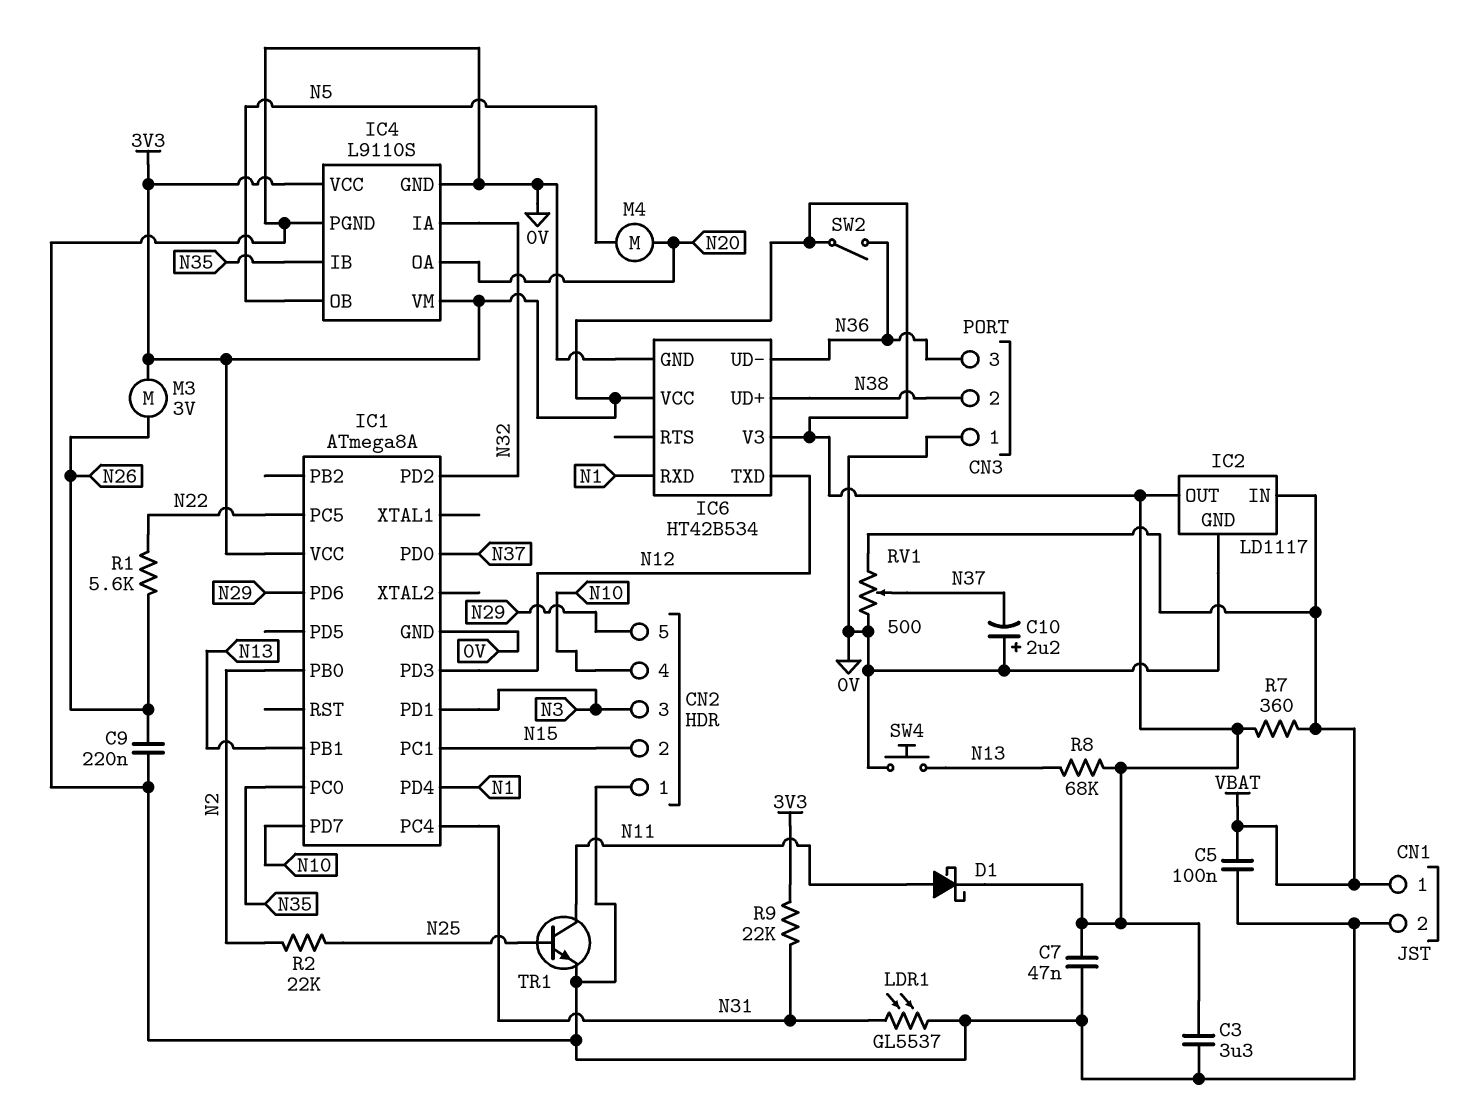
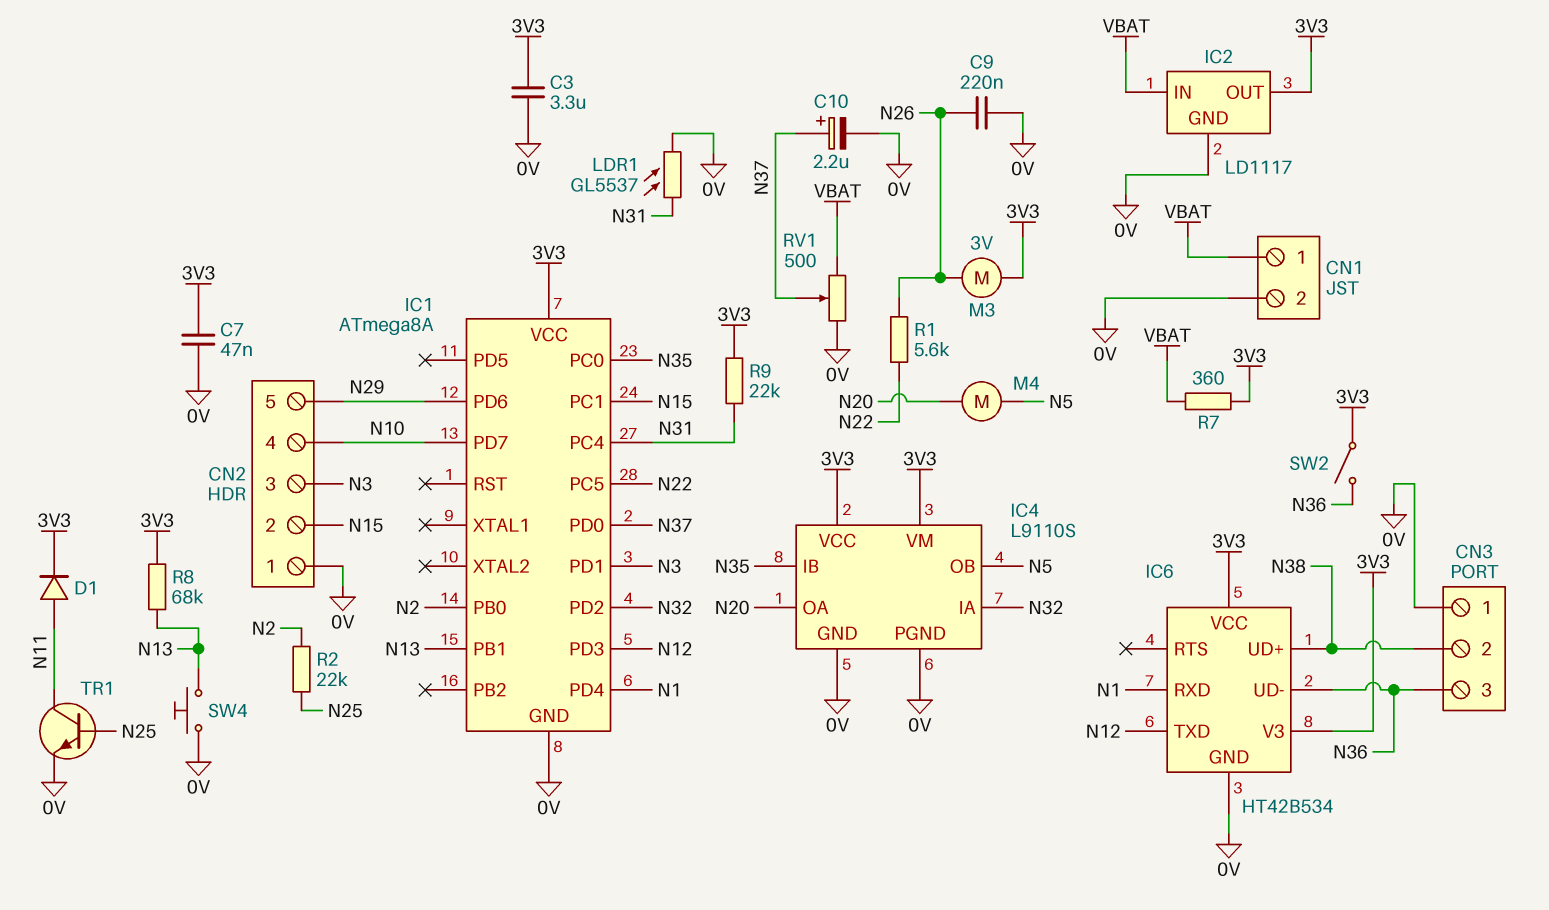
C5: 100nF (0V, VBAT) -> none
C10: 2.2uF (plus 0V, minus N37) -> 2.2uF (plus N37, minus 0V)
D1: schottky (A N11, K 3V3) -> diode (A N11, K 3V3)

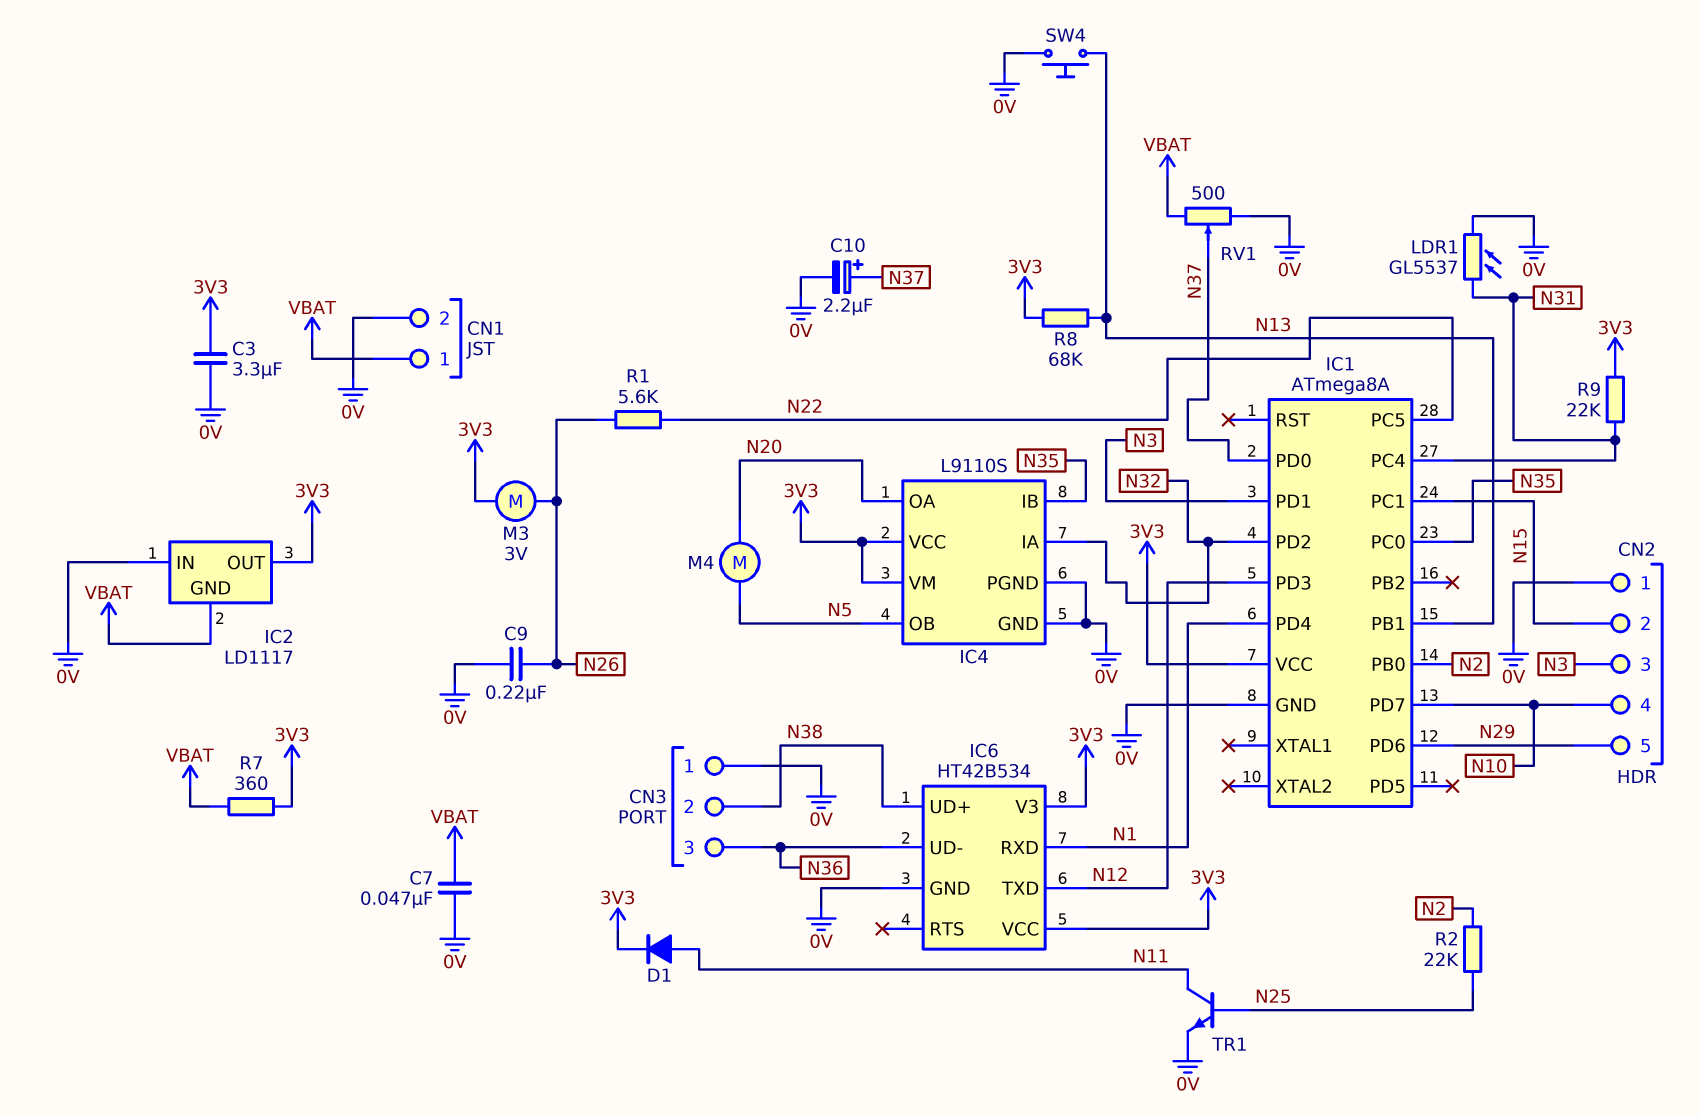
C7: 47nF (0V, 3V3) -> 47nF (0V, VBAT)
IC2 pin GND: 0V -> VBAT
IC2 pin IN: VBAT -> 0V
SW2: switch (3V3, N36) -> none

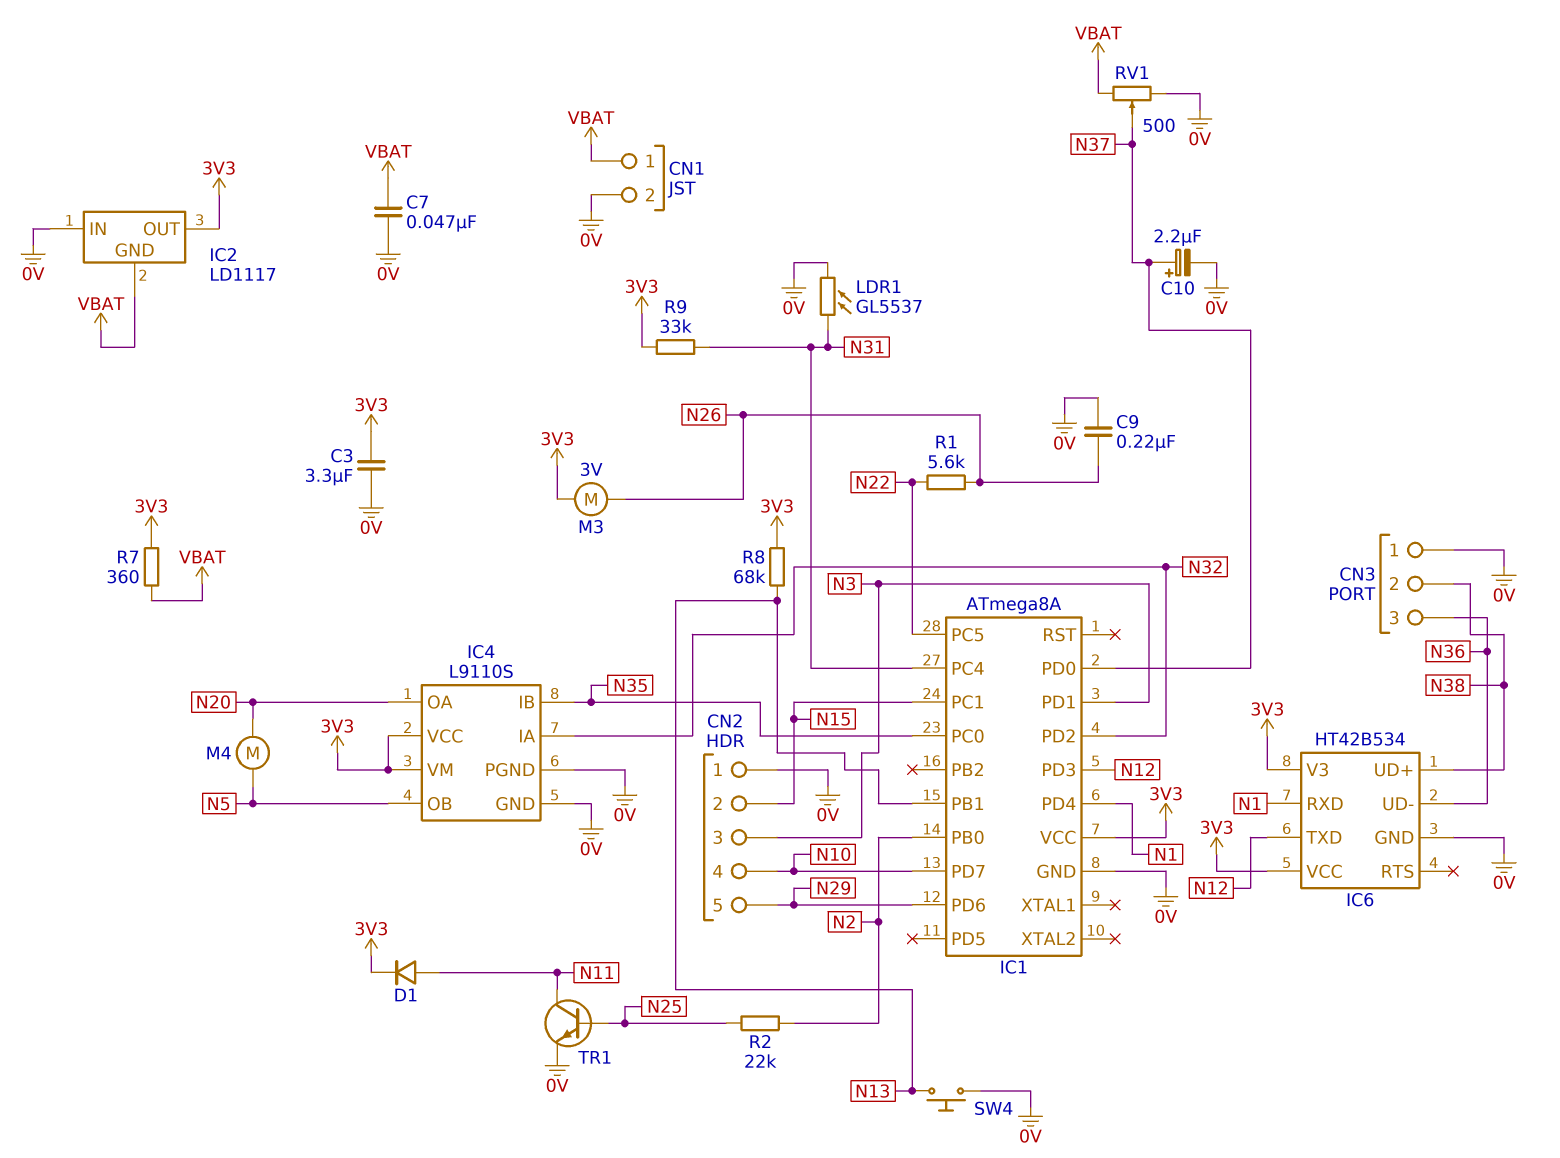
R9: 22k (3V3, N31) -> 33k (3V3, N31)

